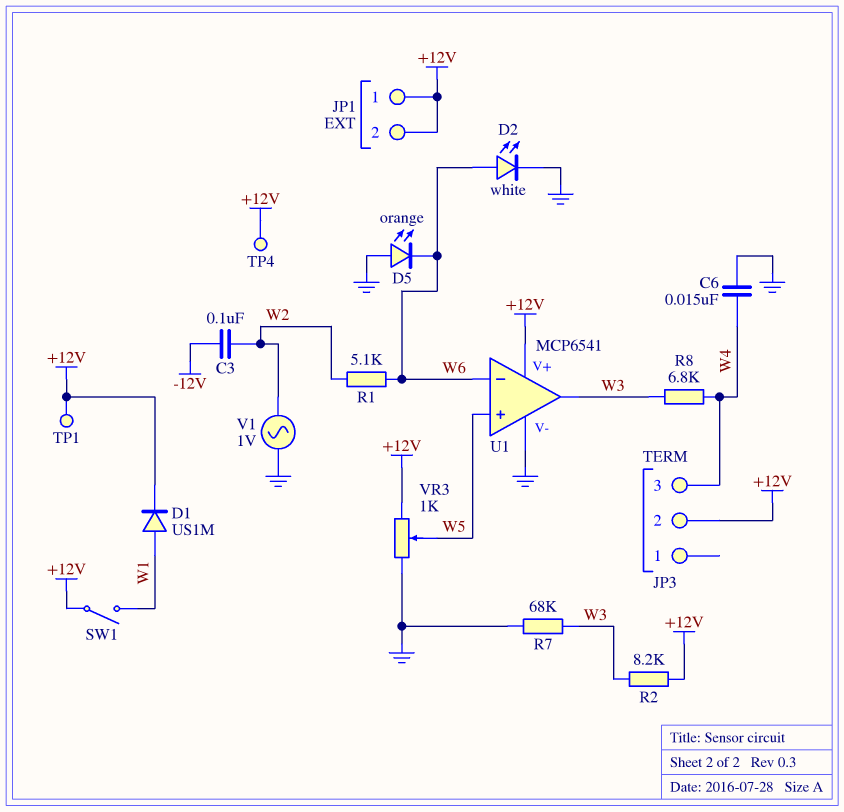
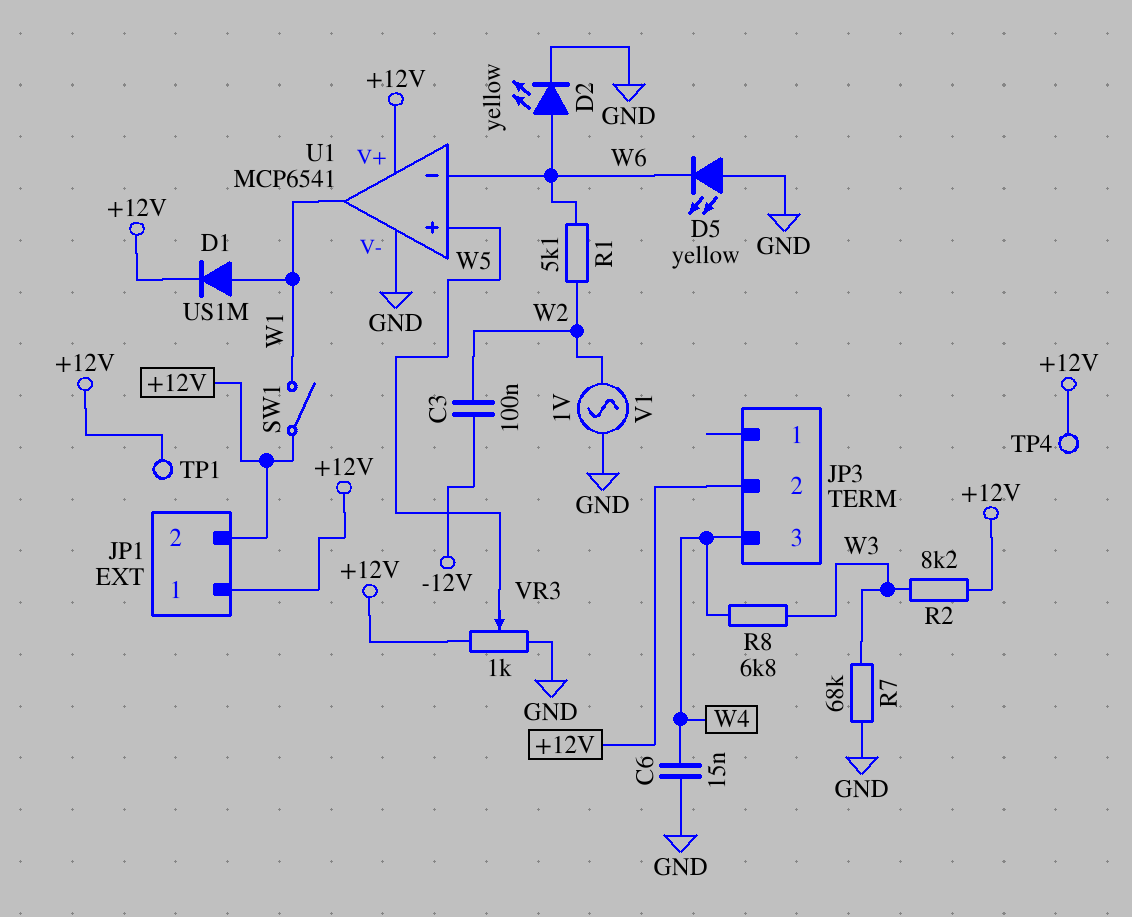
D2: LED white (A W6, K GND) -> LED yellow (A W6, K GND)
D5: LED orange (A GND, K W6) -> LED yellow (A GND, K W6)
U1 pin out: W3 -> W1

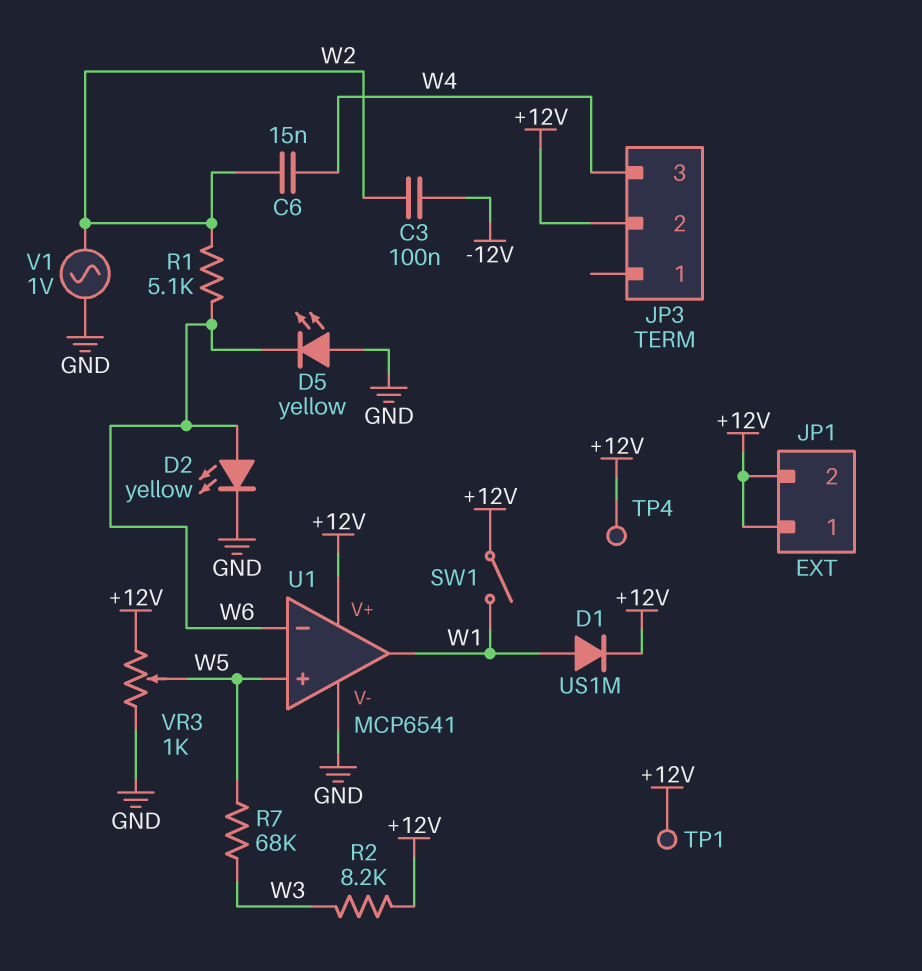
C6: 15nF (GND, W4) -> 15nF (W2, W4)
R7: 68k (GND, W3) -> 68k (W3, W5)
R8: 6.8k (W3, W4) -> none

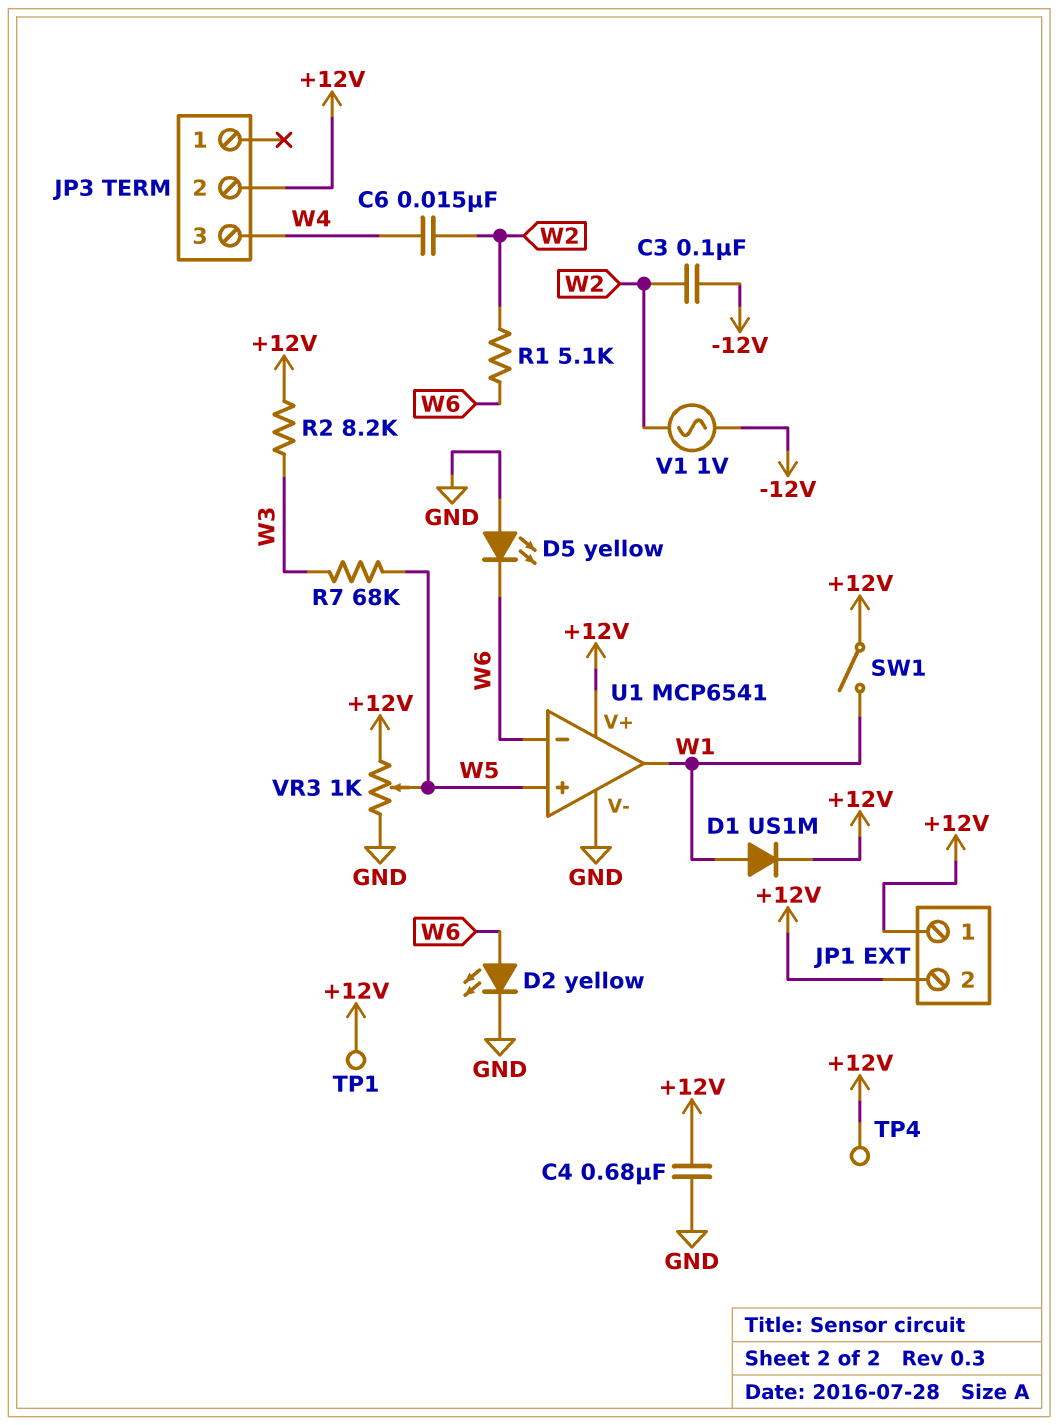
C4: none -> 680nF (+12V, GND)
V1: AC 1V (GND, W2) -> AC 1V (-12V, W2)

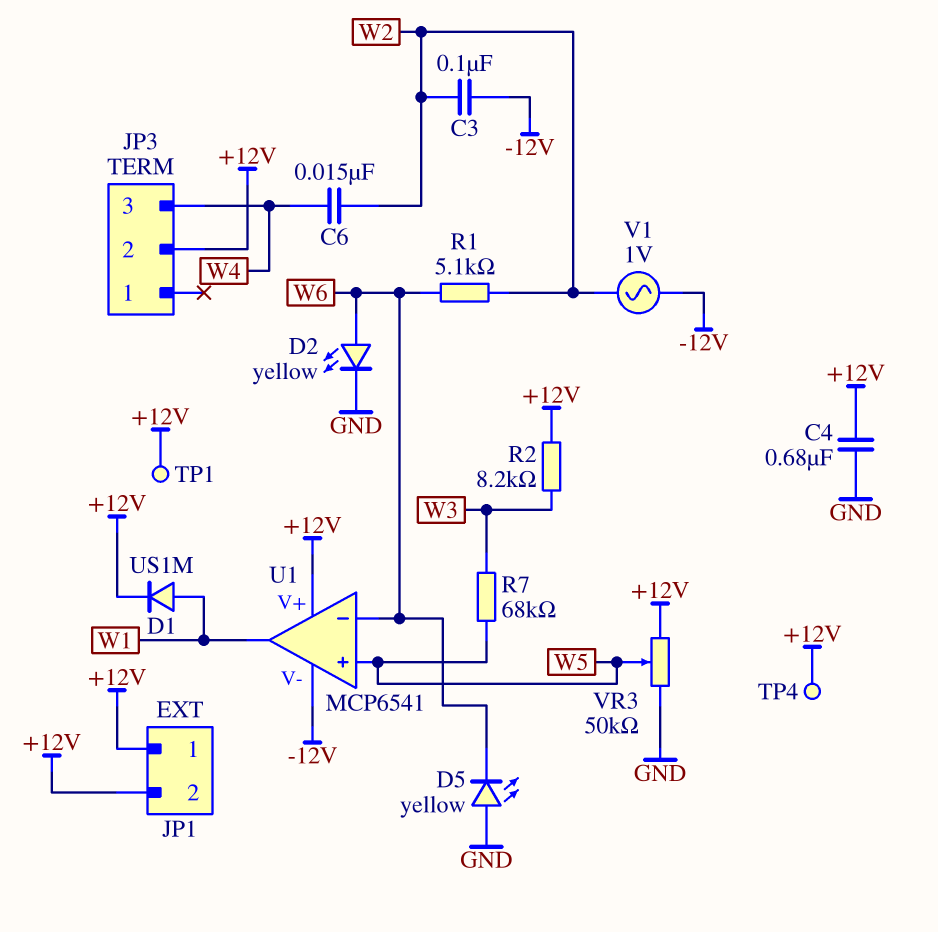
SW1: switch (+12V, W1) -> none
U1 pin V-: GND -> -12V
VR3: 1k (+12V, GND, wiper W5) -> 50k (+12V, GND, wiper W5)

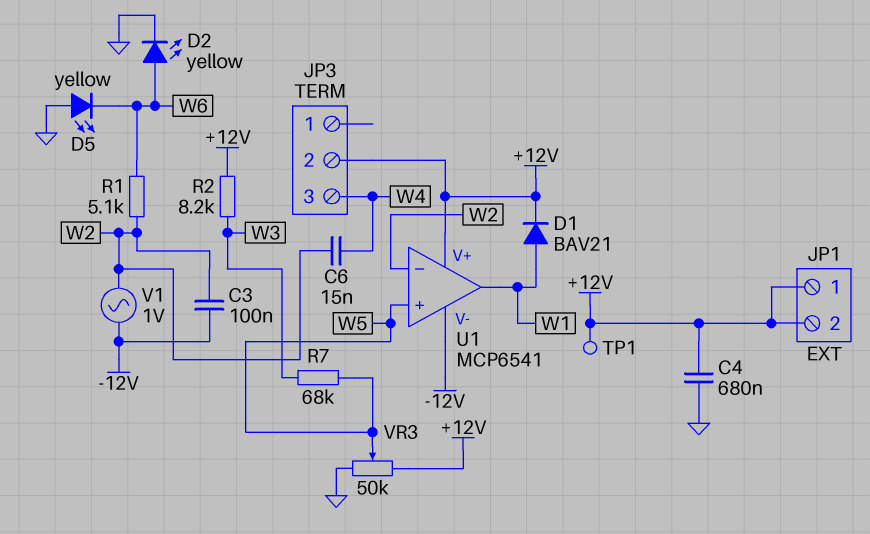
D1: diode US1M (A W1, K +12V) -> diode BAV21 (A W1, K +12V)
TP4: test point (+12V) -> none
U1 pin in-: W6 -> W2

